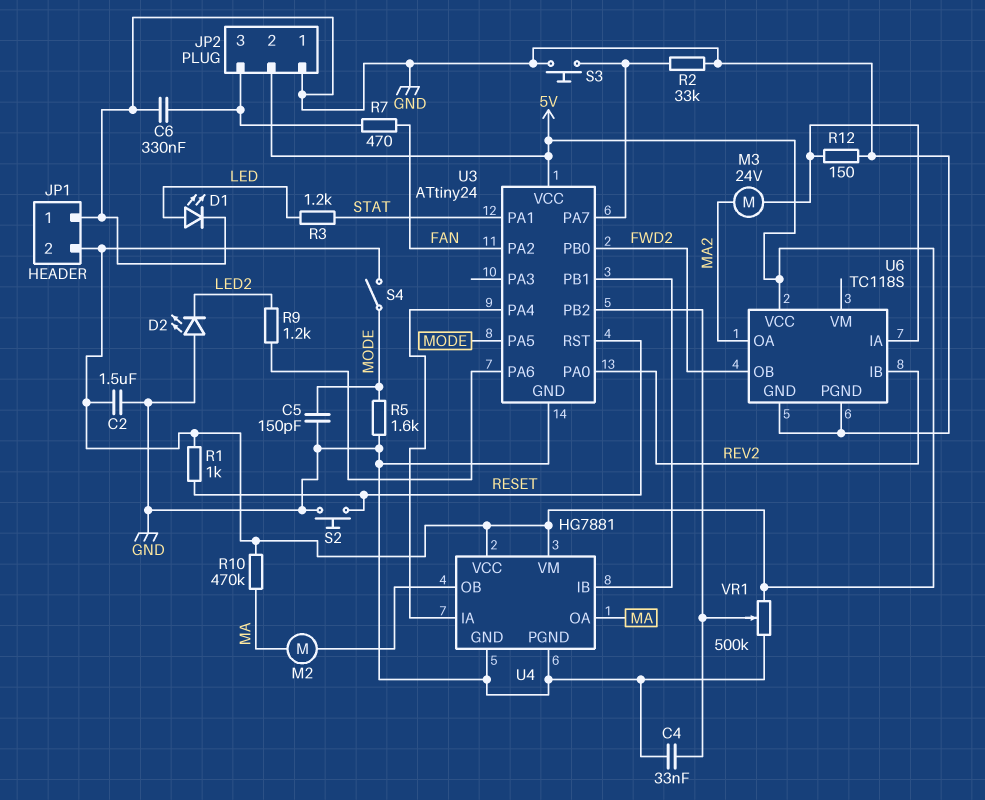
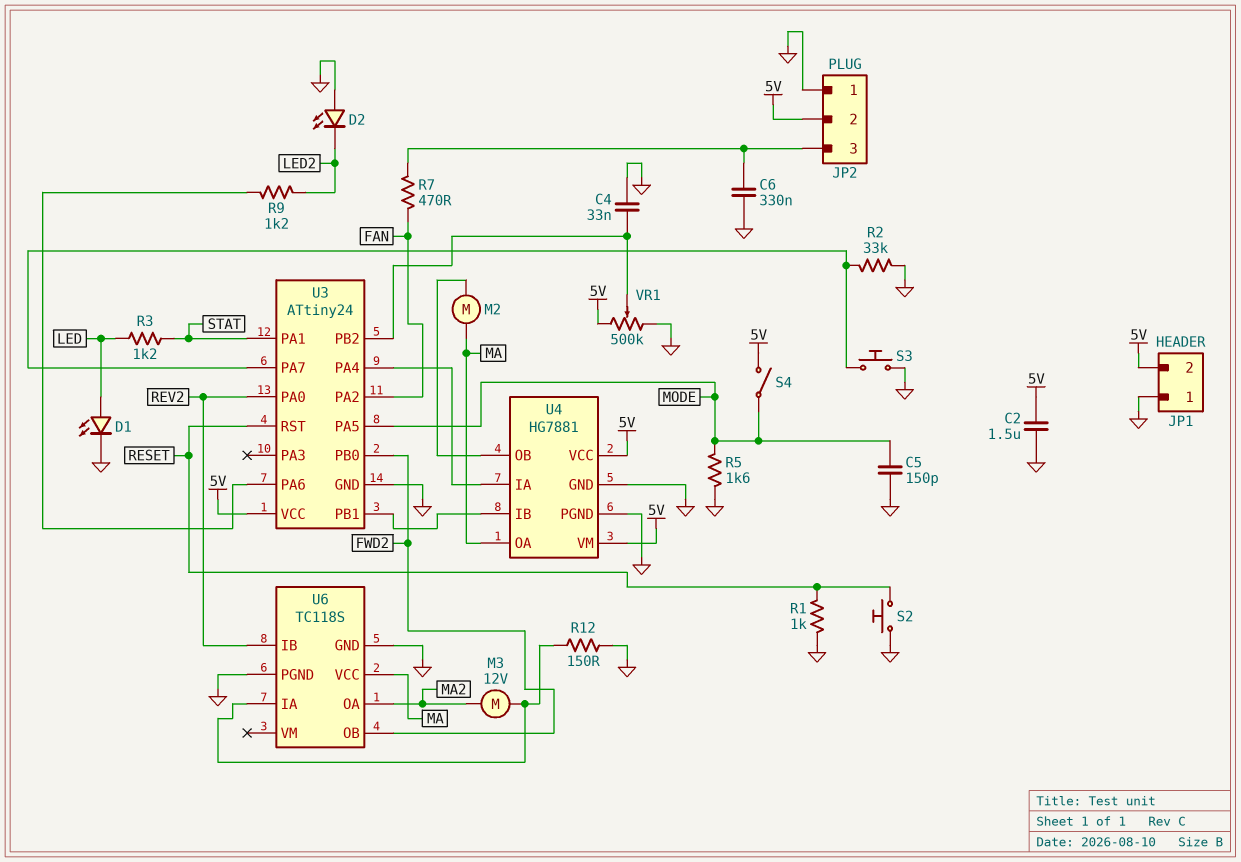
M3: motor 24V (MA2, U6/IA) -> motor 12V (MA2, U6/IA)
R1: 1k (5V, RESET) -> 1k (GND, RESET)
R10: 470k (5V, MA) -> none
U6 pin VCC: 5V -> MA

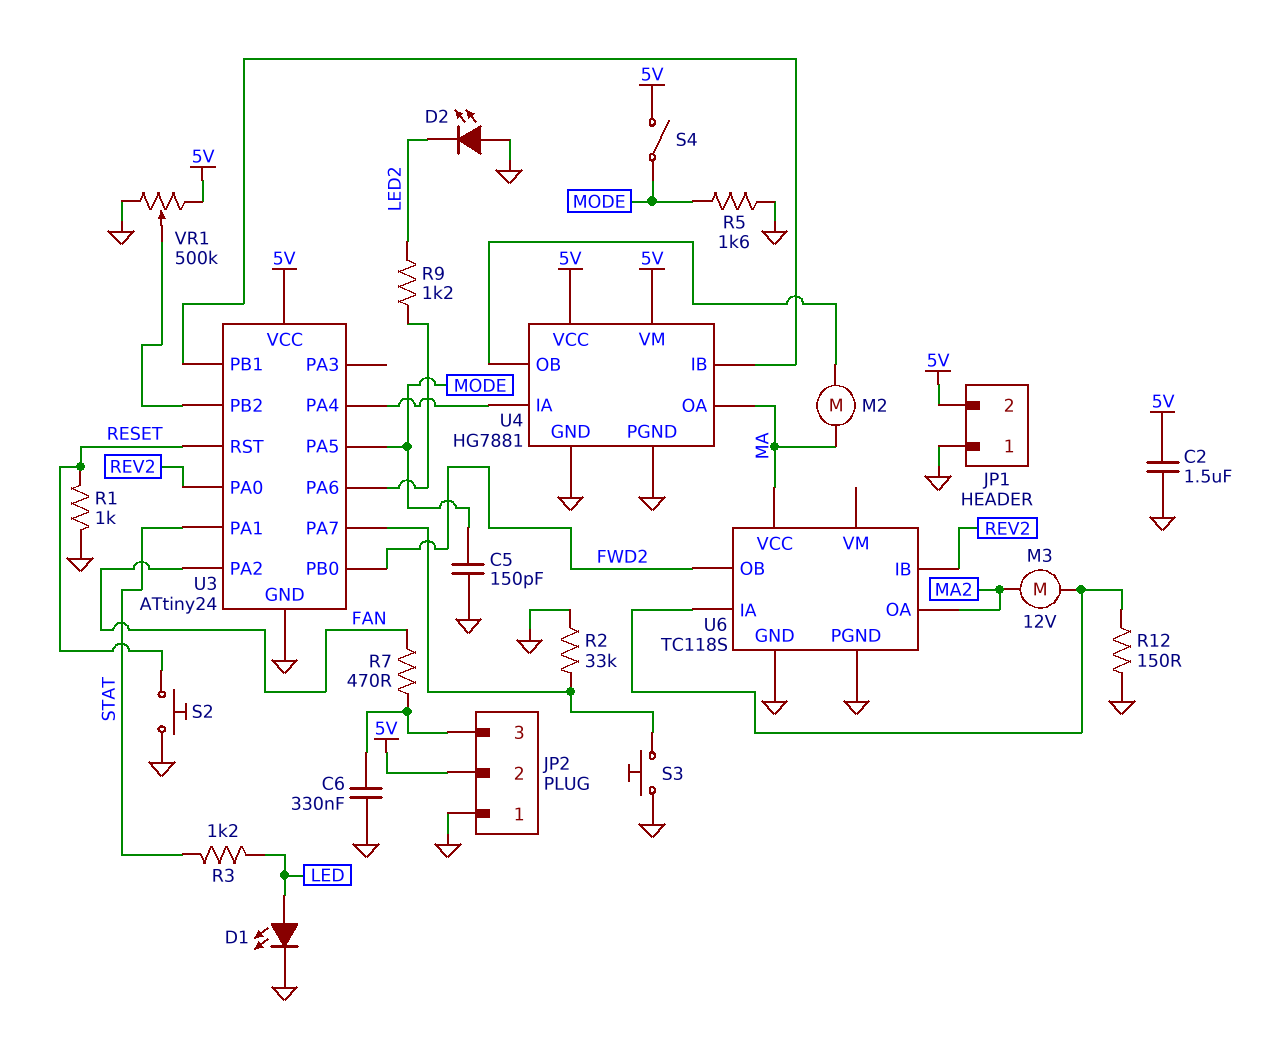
C4: 33nF (GND, U3/PB2) -> none

